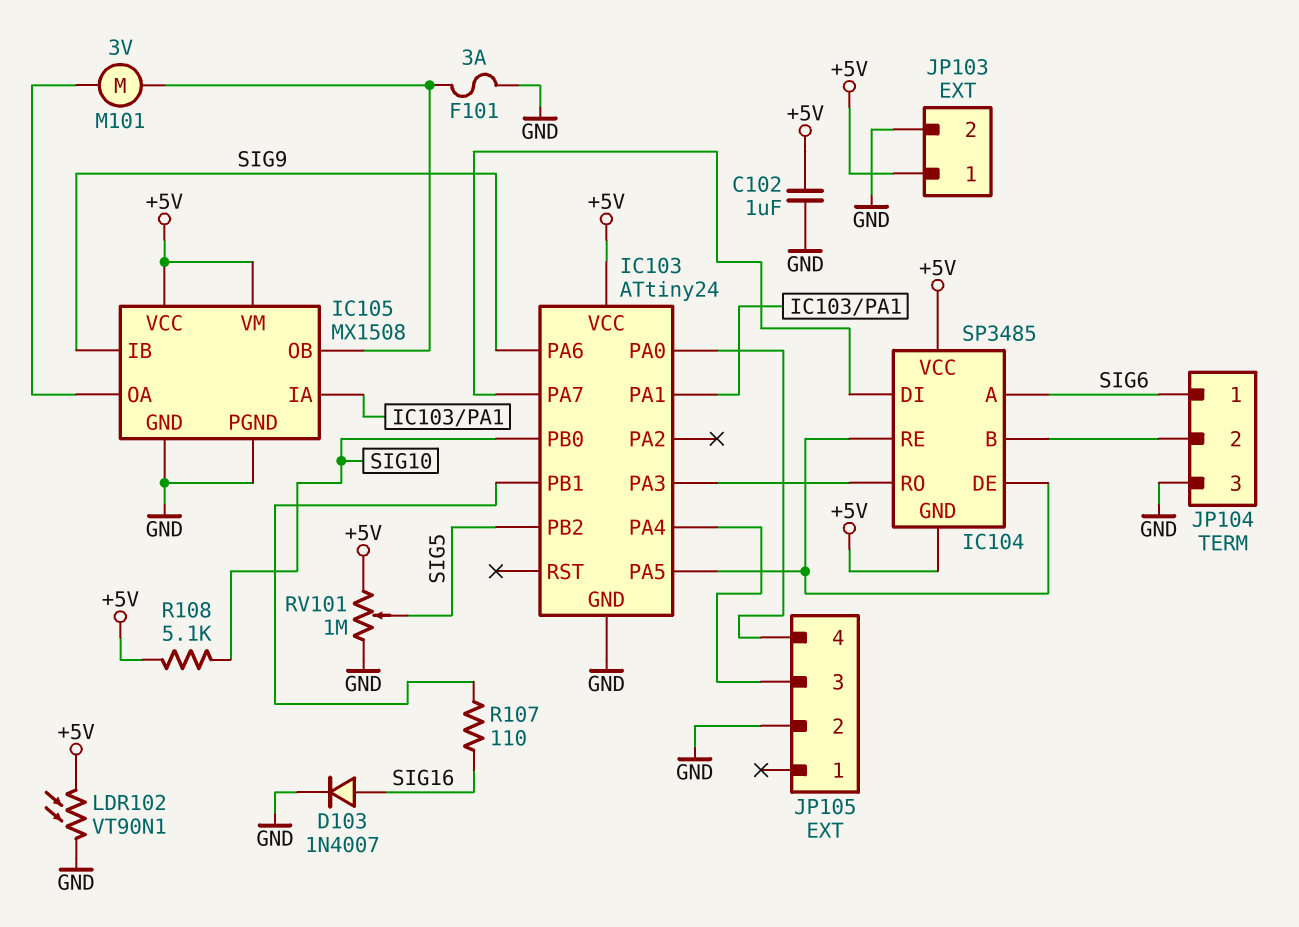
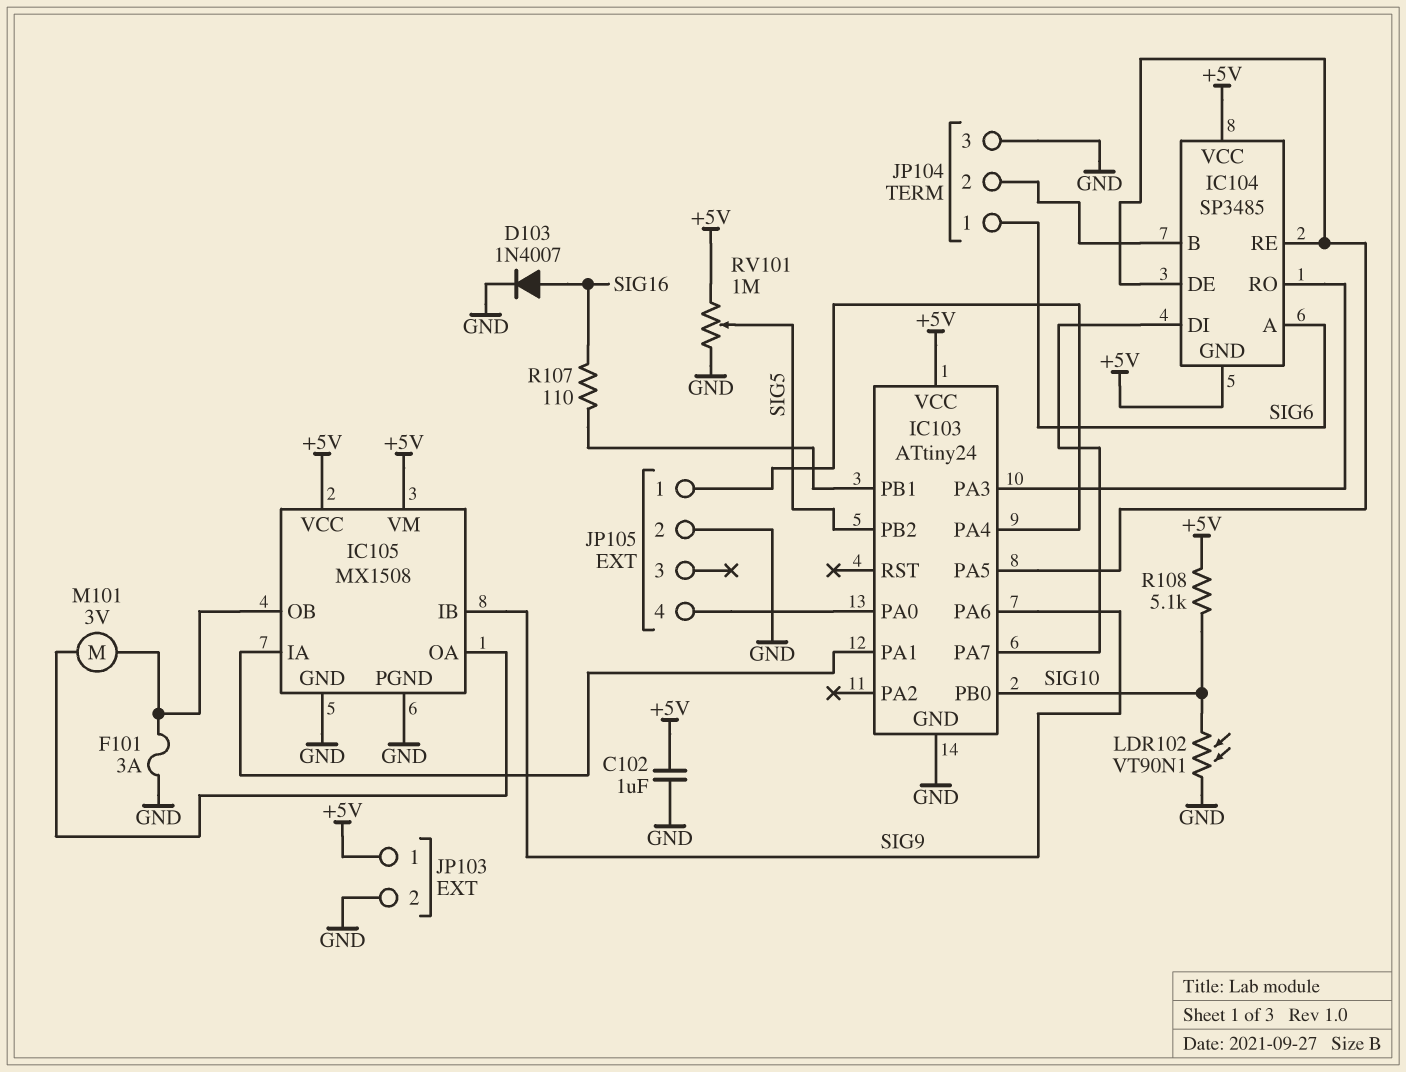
JP105 pin 1: none -> IC103/PA4
JP105 pin 3: IC103/PA4 -> none
LDR102: VT90N1 (+5V, GND) -> VT90N1 (GND, SIG10)

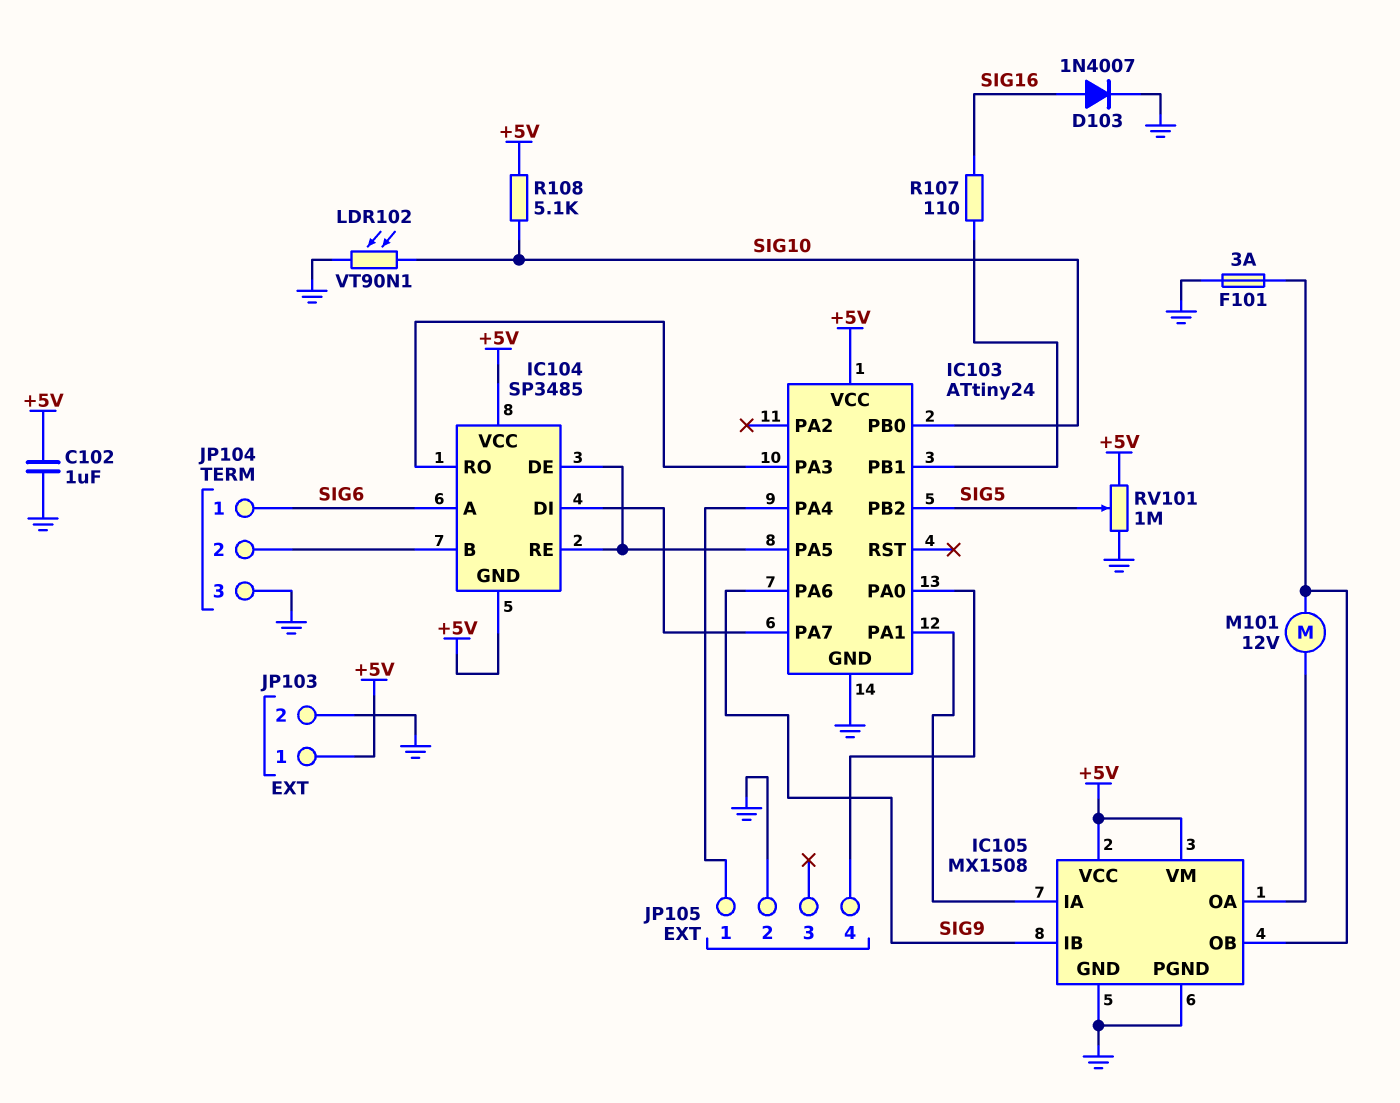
M101: motor 3V (IC105/OA, IC105/OB) -> motor 12V (IC105/OA, IC105/OB)

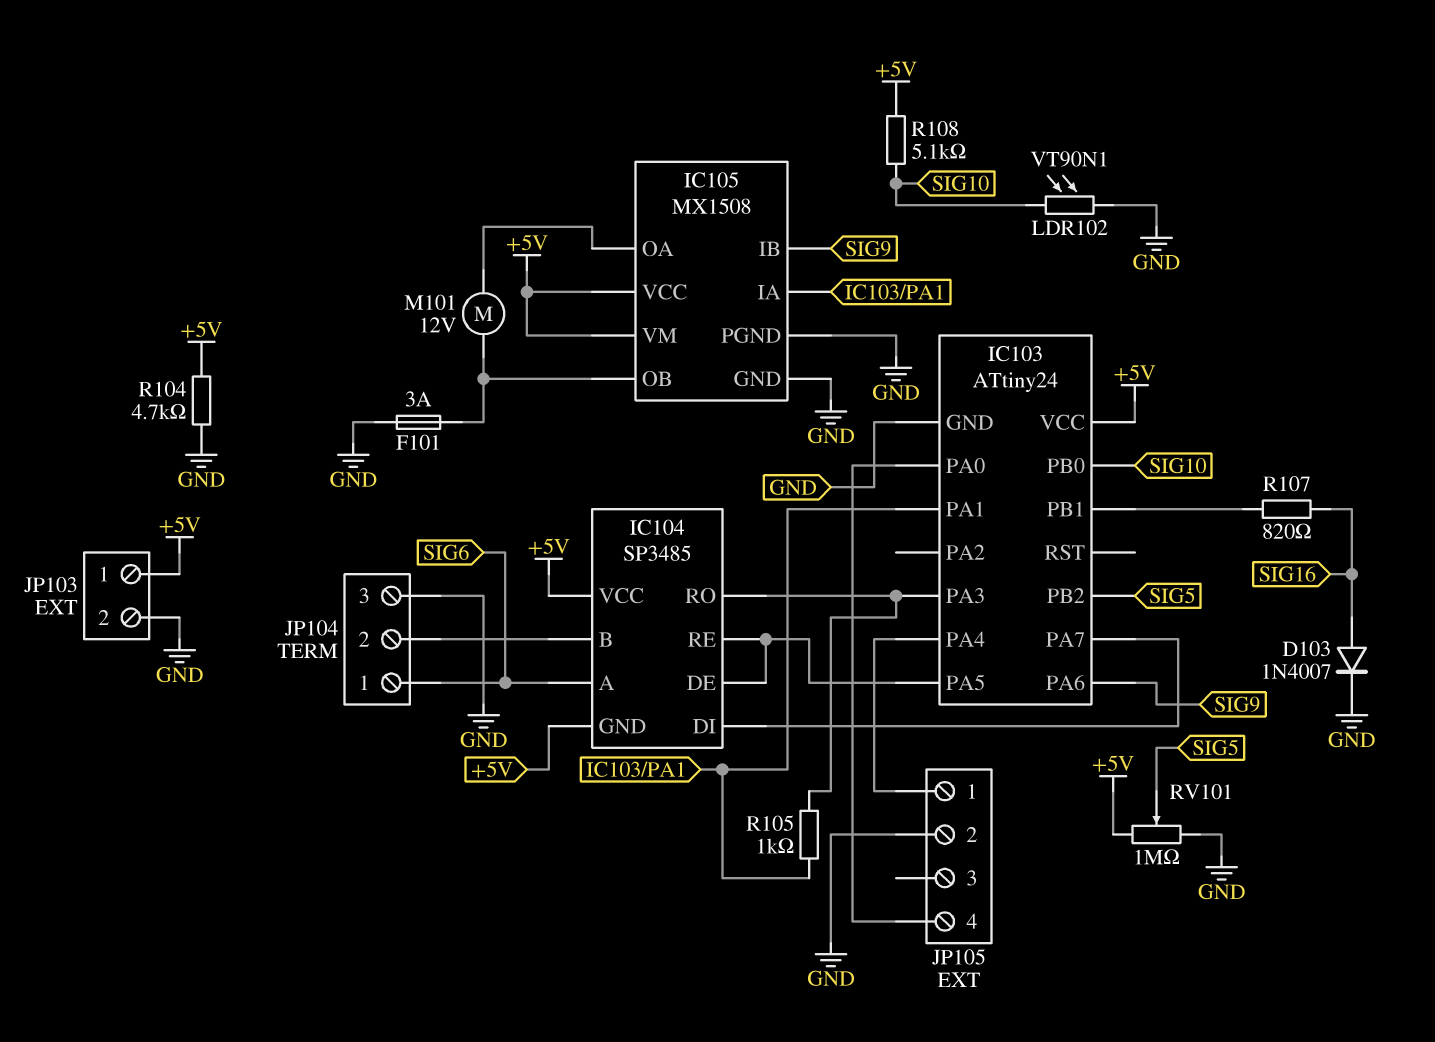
C102: 1uF (+5V, GND) -> none
R104: none -> 4.7k (+5V, GND)
R105: none -> 1k (IC103/PA1, IC103/PA3)
R107: 110 (IC103/PB1, SIG16) -> 820 (IC103/PB1, SIG16)

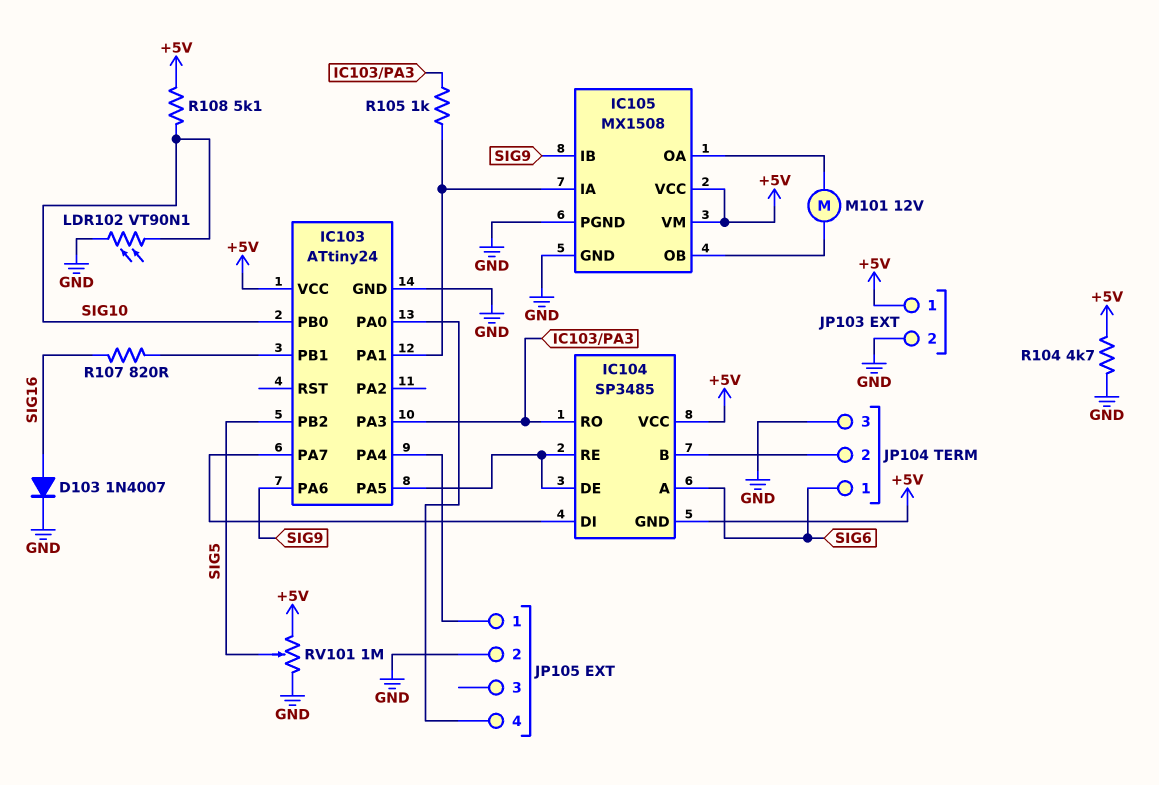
F101: 3A (GND, IC105/OB) -> none

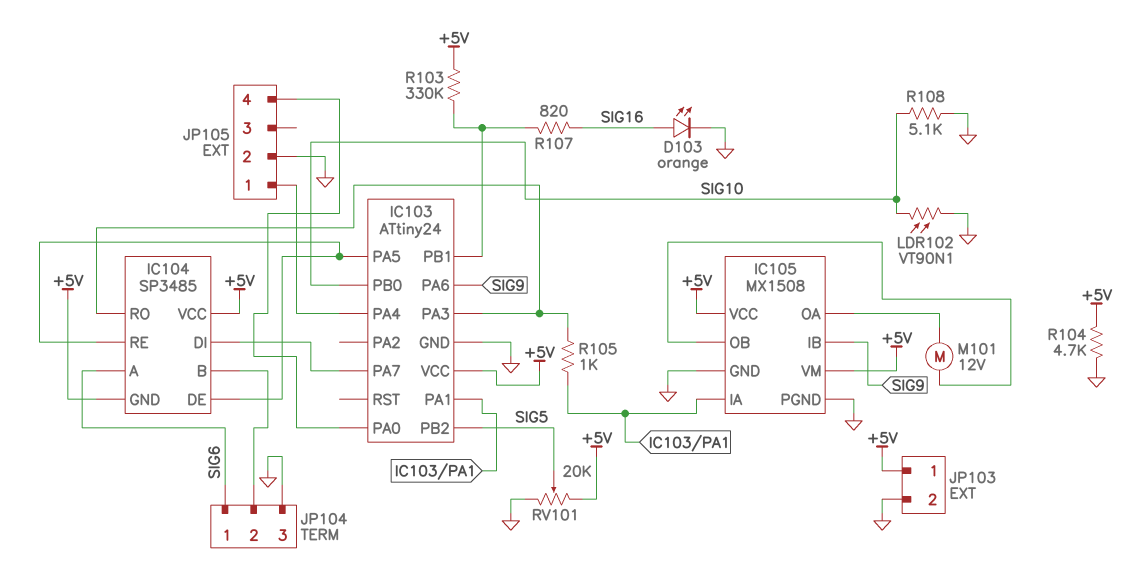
D103: diode 1N4007 (A SIG16, K GND) -> LED orange (A SIG16, K GND)
R103: none -> 330k (+5V, IC103/PB1)
R108: 5.1k (+5V, SIG10) -> 5.1k (GND, SIG10)
RV101: 1M (+5V, GND, wiper SIG5) -> 20k (+5V, GND, wiper SIG5)

